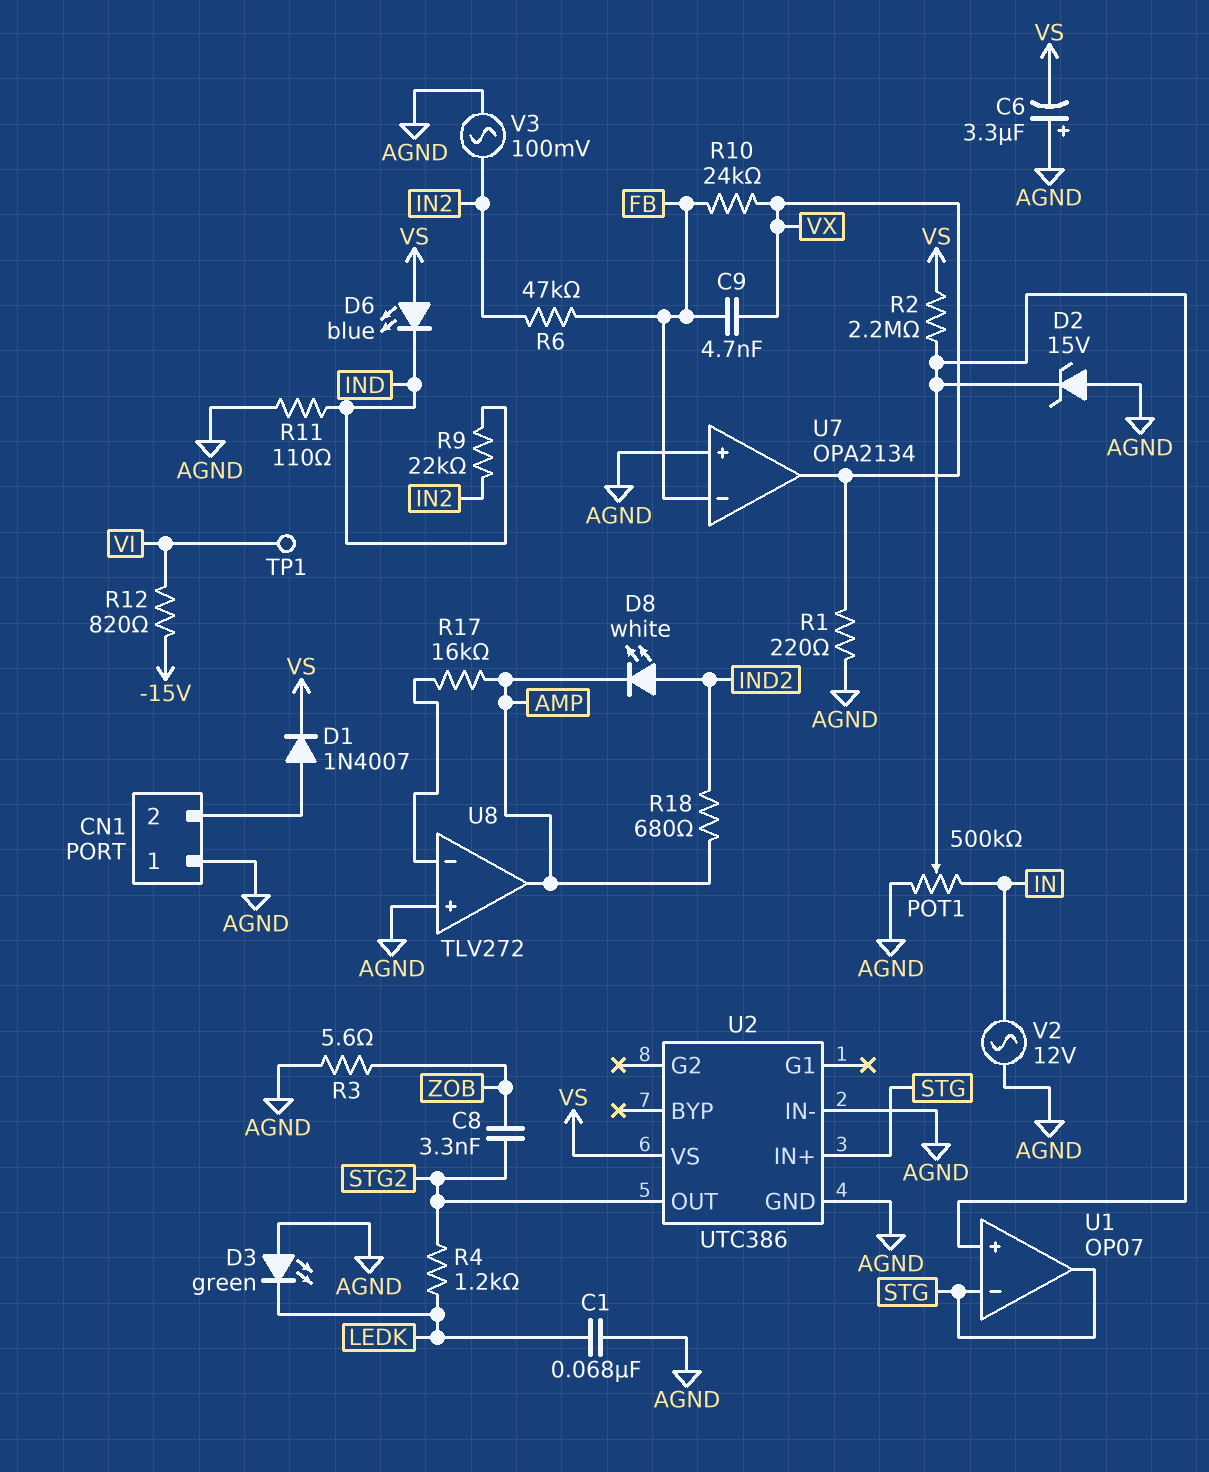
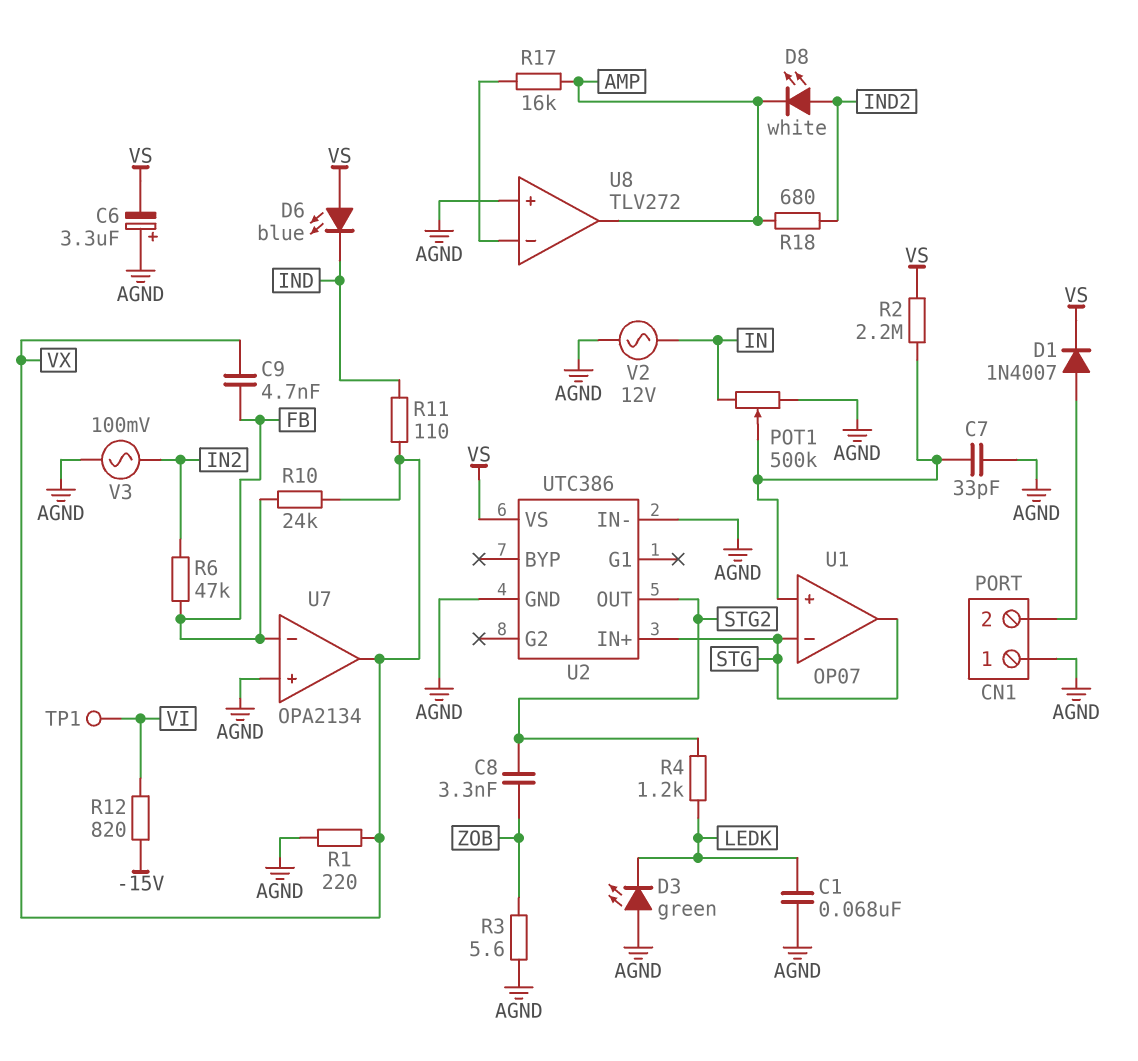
C7: none -> 33pF (AGND, U1/in+)
D2: zener 15V (A AGND, K U1/in+) -> none
R9: 22k (IN2, IND) -> none
R11: 110 (AGND, IND) -> 110 (IND, VX)

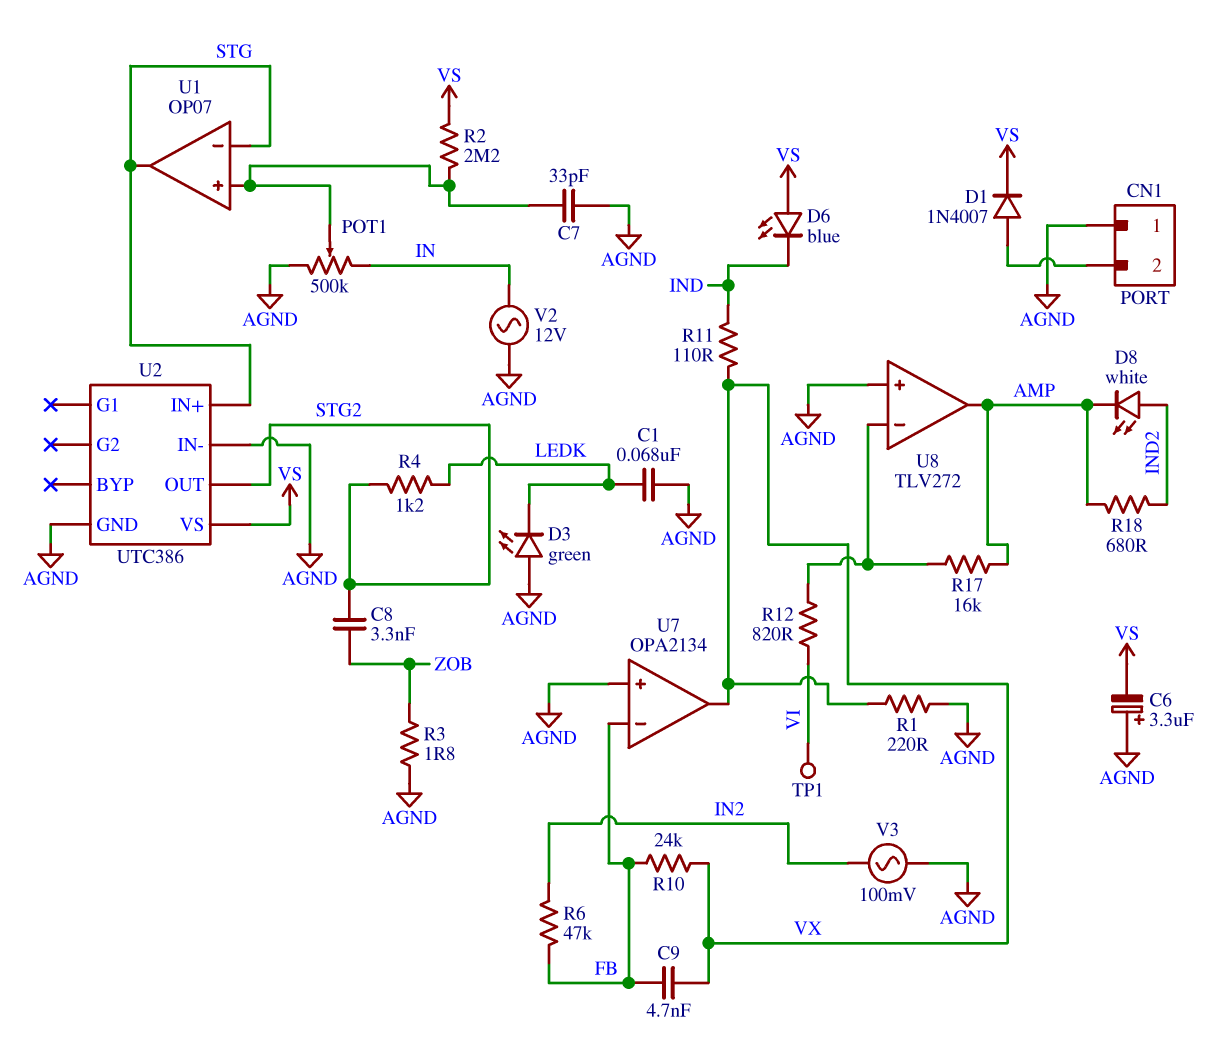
R3: 5.6 (AGND, ZOB) -> 1.8 (AGND, ZOB)
R12: 820 (-15V, VI) -> 820 (U8/in-, VI)

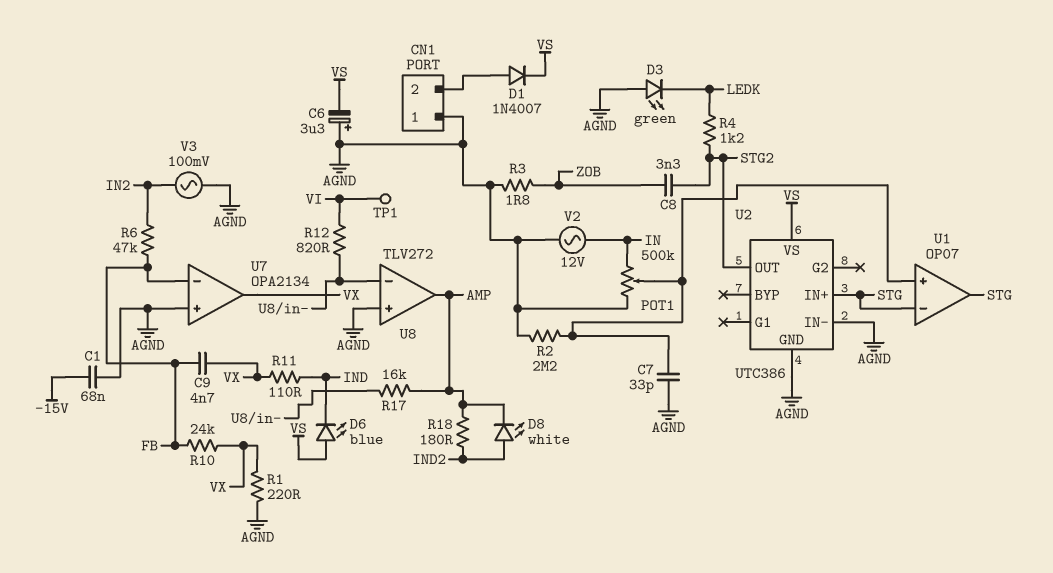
C1: 68nF (AGND, LEDK) -> 68nF (-15V, AGND)
R2: 2.2M (U1/in+, VS) -> 2.2M (AGND, U1/in+)
R18: 680 (AMP, IND2) -> 180 (AMP, IND2)

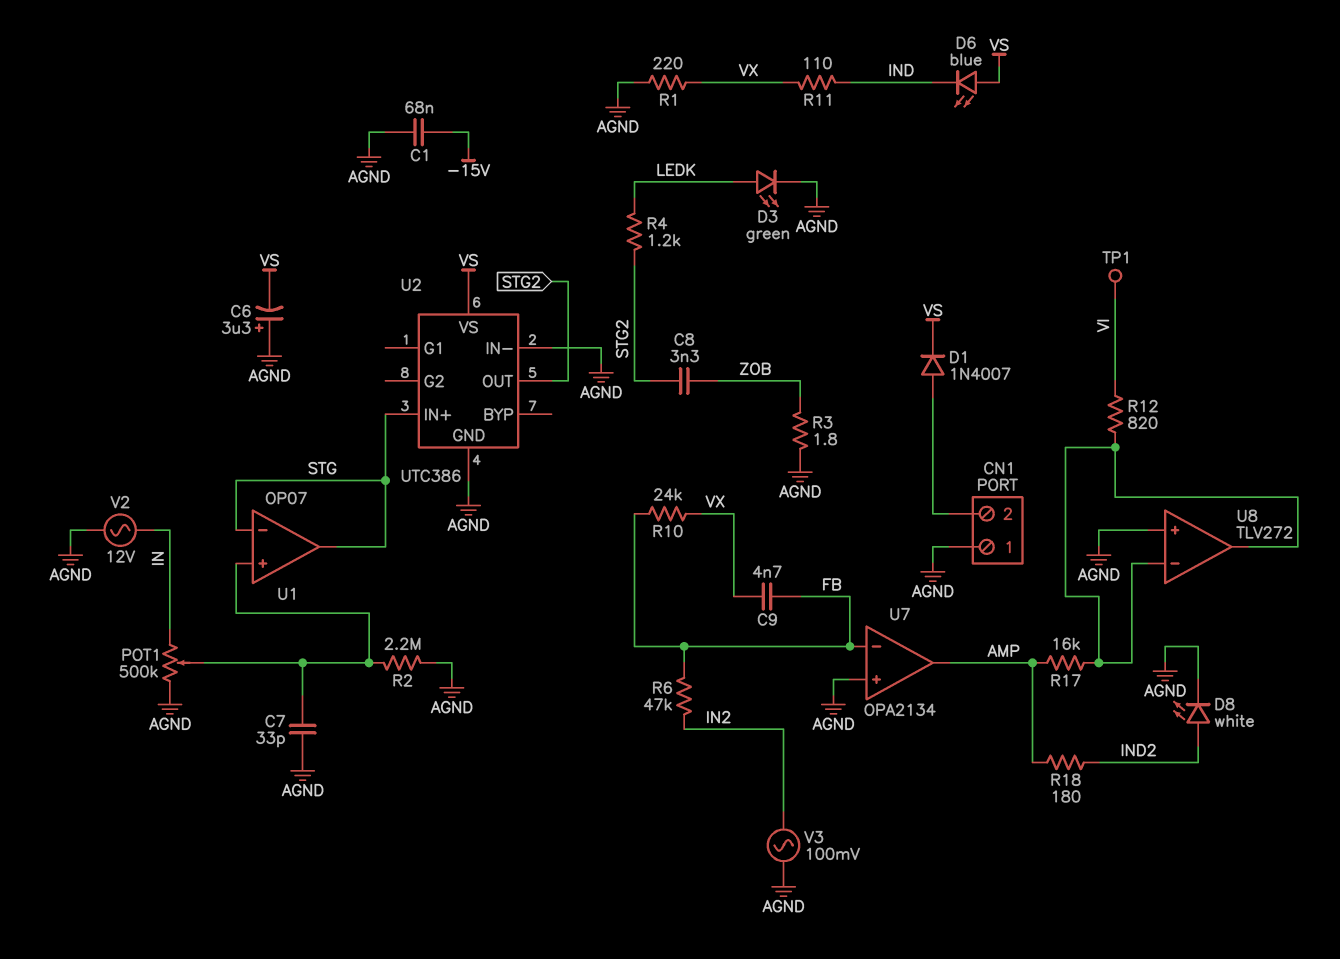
D3: LED green (A AGND, K LEDK) -> LED green (A LEDK, K AGND)
D8: LED white (A IND2, K AMP) -> LED white (A IND2, K AGND)
U7 pin out: VX -> AMP
U8 pin out: AMP -> U8/in-

